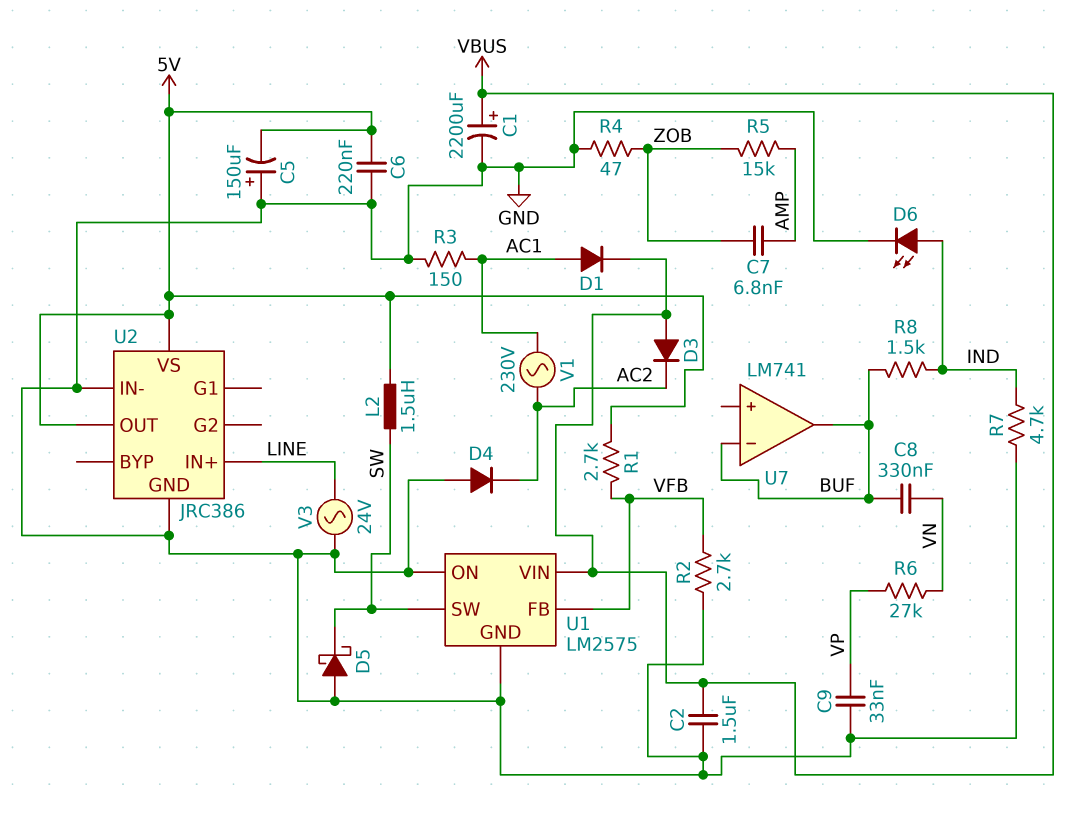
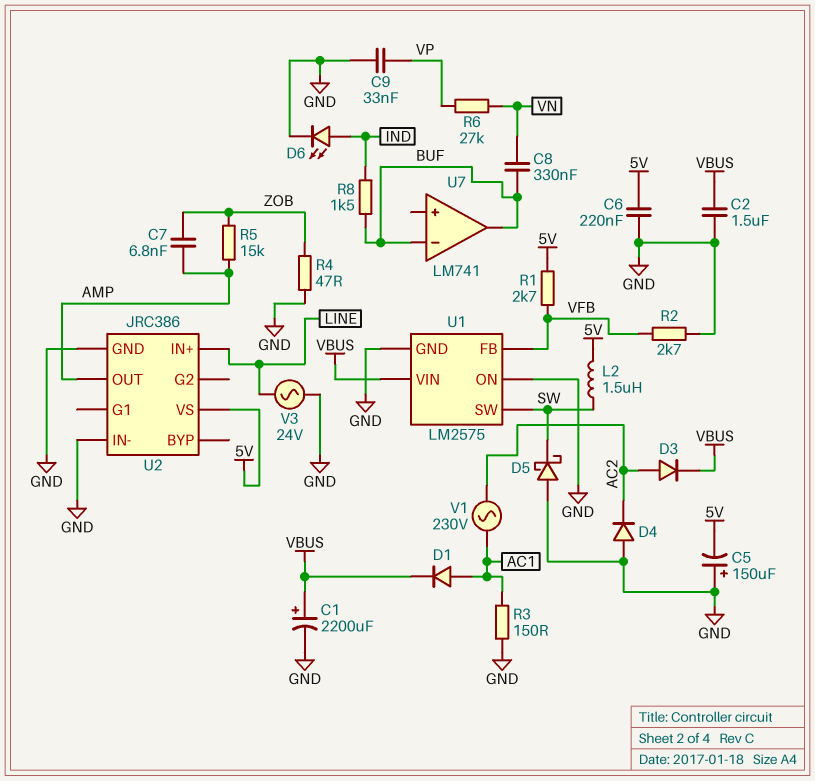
D3: diode (A VBUS, K AC2) -> diode (A AC2, K VBUS)
R7: 4.7k (GND, IND) -> none
U2 pin OUT: 5V -> AMP

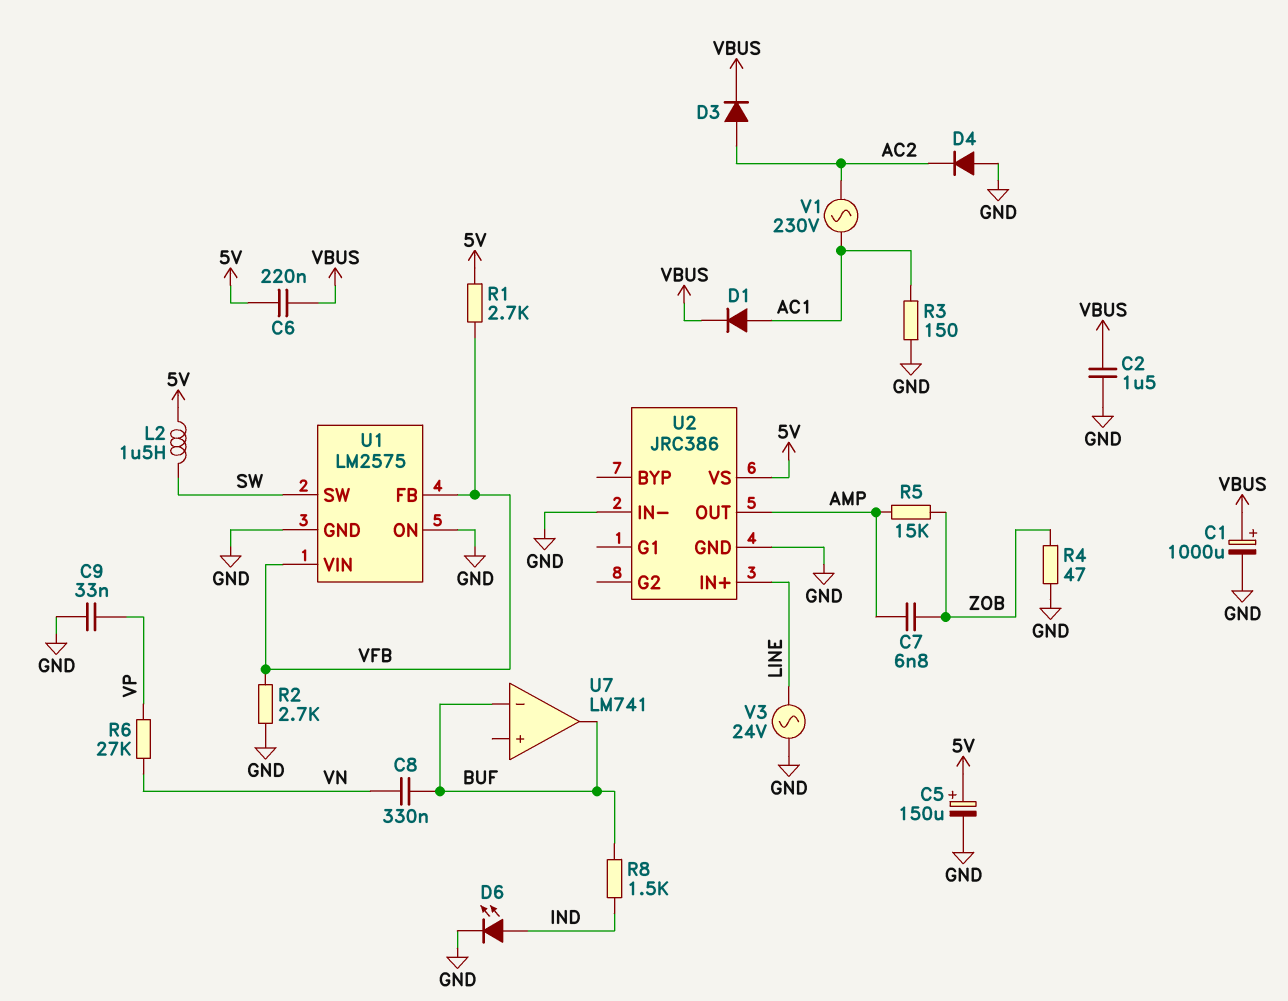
C1: 2200uF (plus VBUS, minus GND) -> 1000uF (plus VBUS, minus GND)
C5: 150uF (plus GND, minus 5V) -> 150uF (plus 5V, minus GND)
C6: 220nF (5V, GND) -> 220nF (5V, VBUS)
D5: schottky (A GND, K SW) -> none
U1 pin VIN: VBUS -> VFB

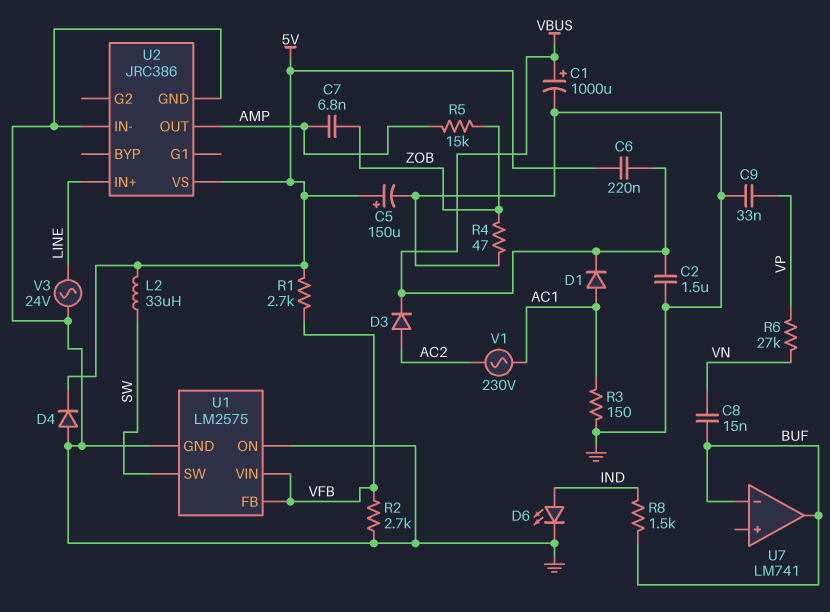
C8: 330nF (BUF, VN) -> 15nF (BUF, VN)
D4: diode (A GND, K AC2) -> diode (A GND, K 5V)
L2: 1.5uH (5V, SW) -> 33uH (5V, SW)

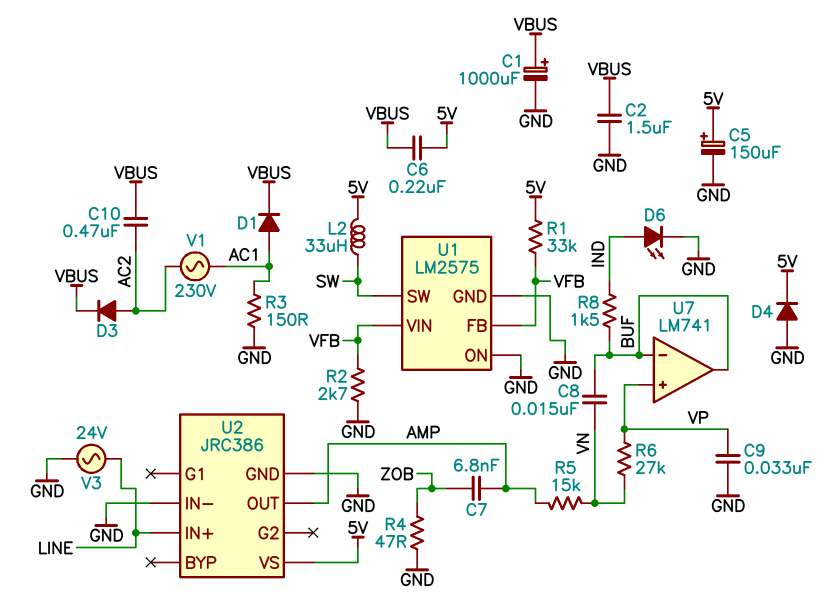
C10: none -> 470nF (AC2, VBUS)
R1: 2.7k (5V, VFB) -> 33k (5V, VFB)
R5: 15k (AMP, ZOB) -> 15k (AMP, VN)
U7 pin in+: none -> VP

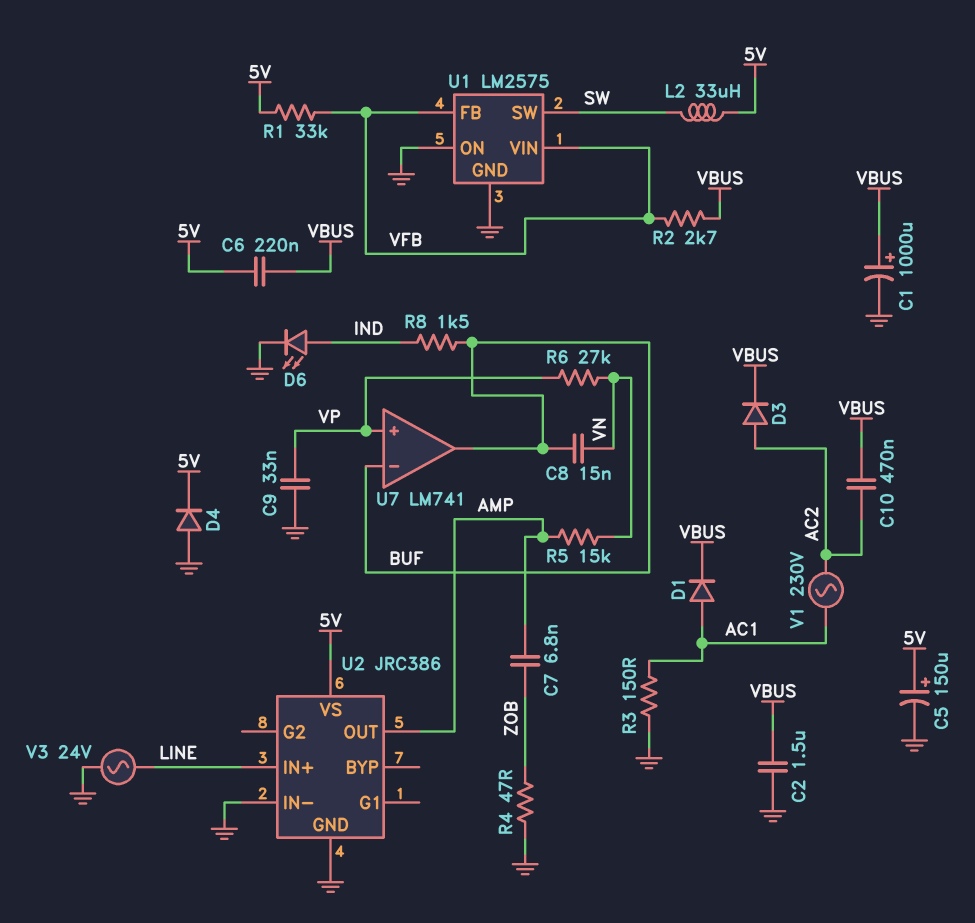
R2: 2.7k (GND, VFB) -> 2.7k (VBUS, VFB)

